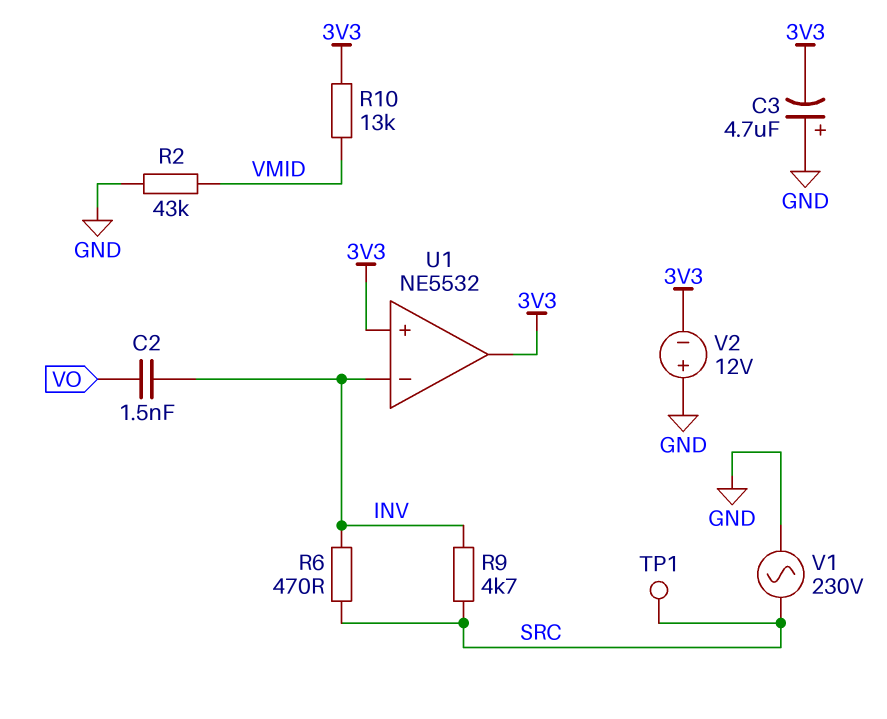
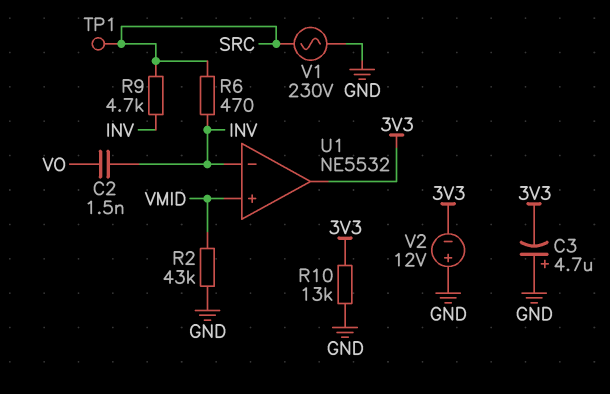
R10: 13k (3V3, VMID) -> 13k (3V3, GND)
U1 pin in+: 3V3 -> VMID

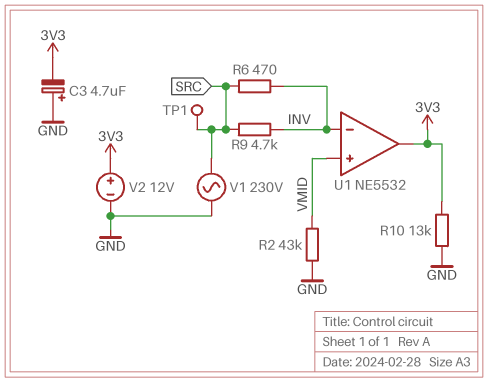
C2: 1.5nF (INV, VO) -> none
V2: 12V (plus GND, minus 3V3) -> 12V (plus 3V3, minus GND)

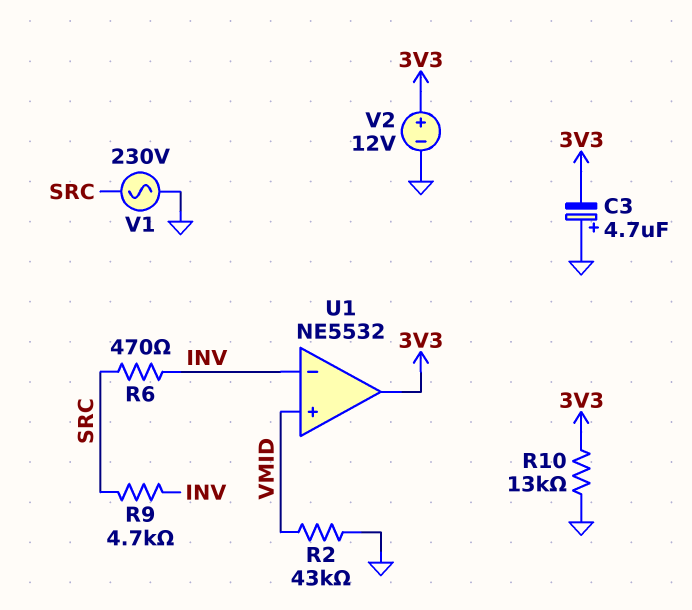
TP1: test point (SRC) -> none

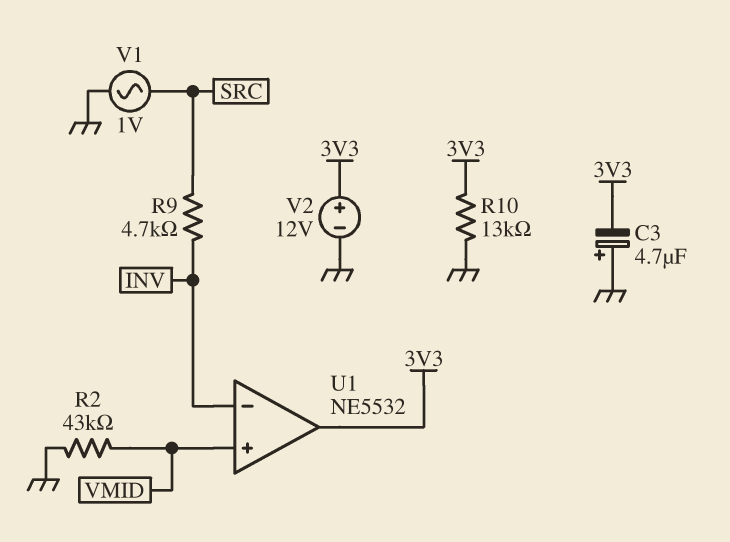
R6: 470 (INV, SRC) -> none
V1: AC 230V (GND, SRC) -> AC 1V (GND, SRC)

